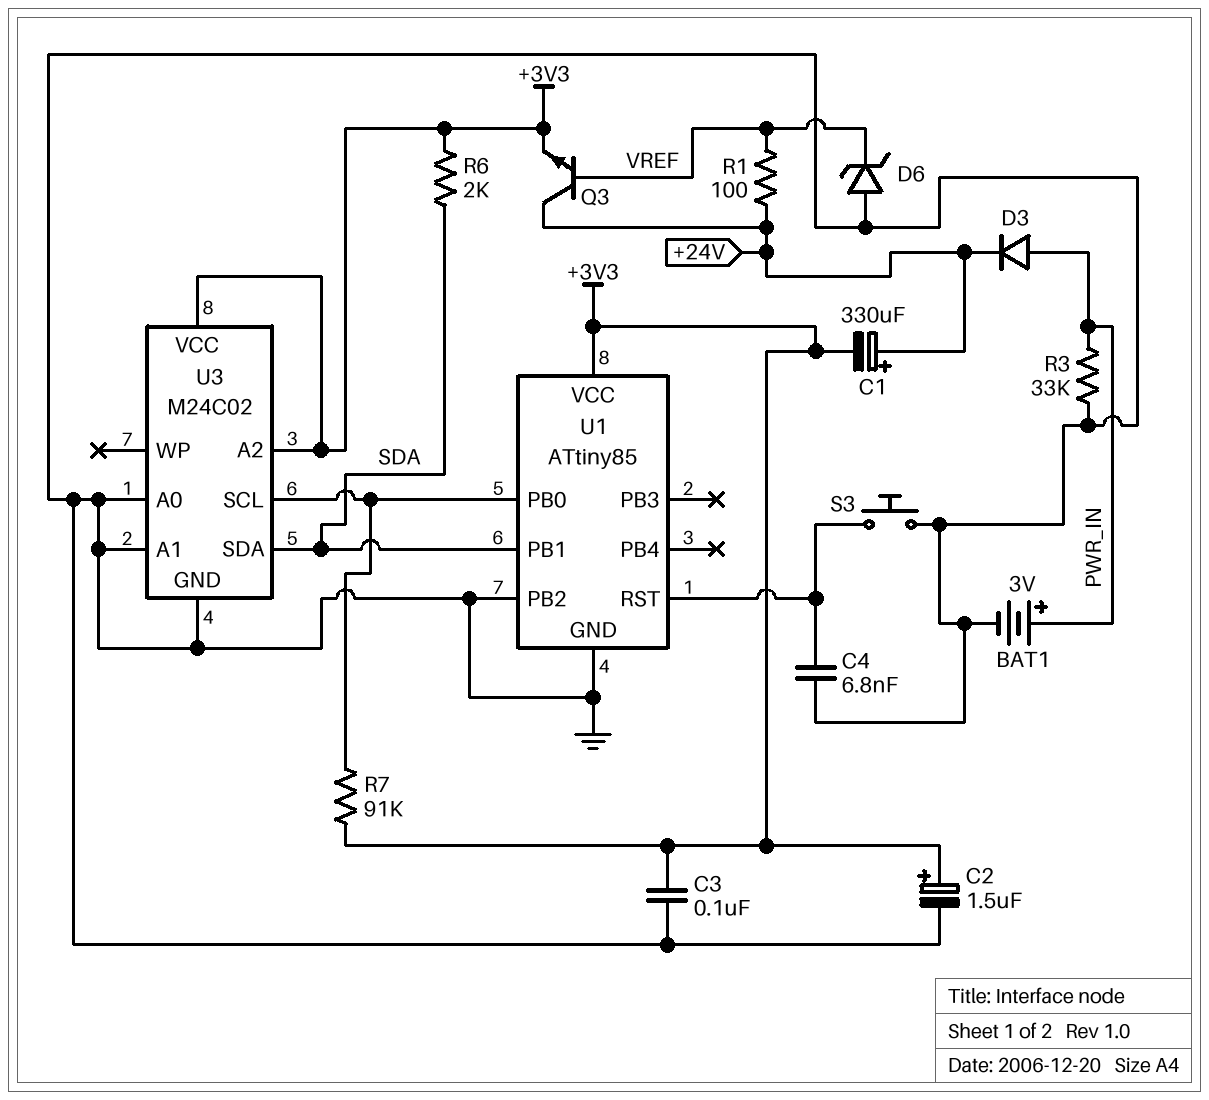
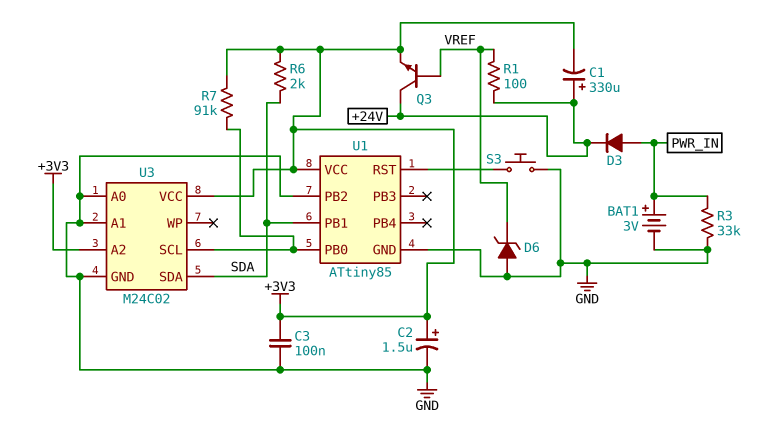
C4: 6.8nF (GND, U1/RST) -> none

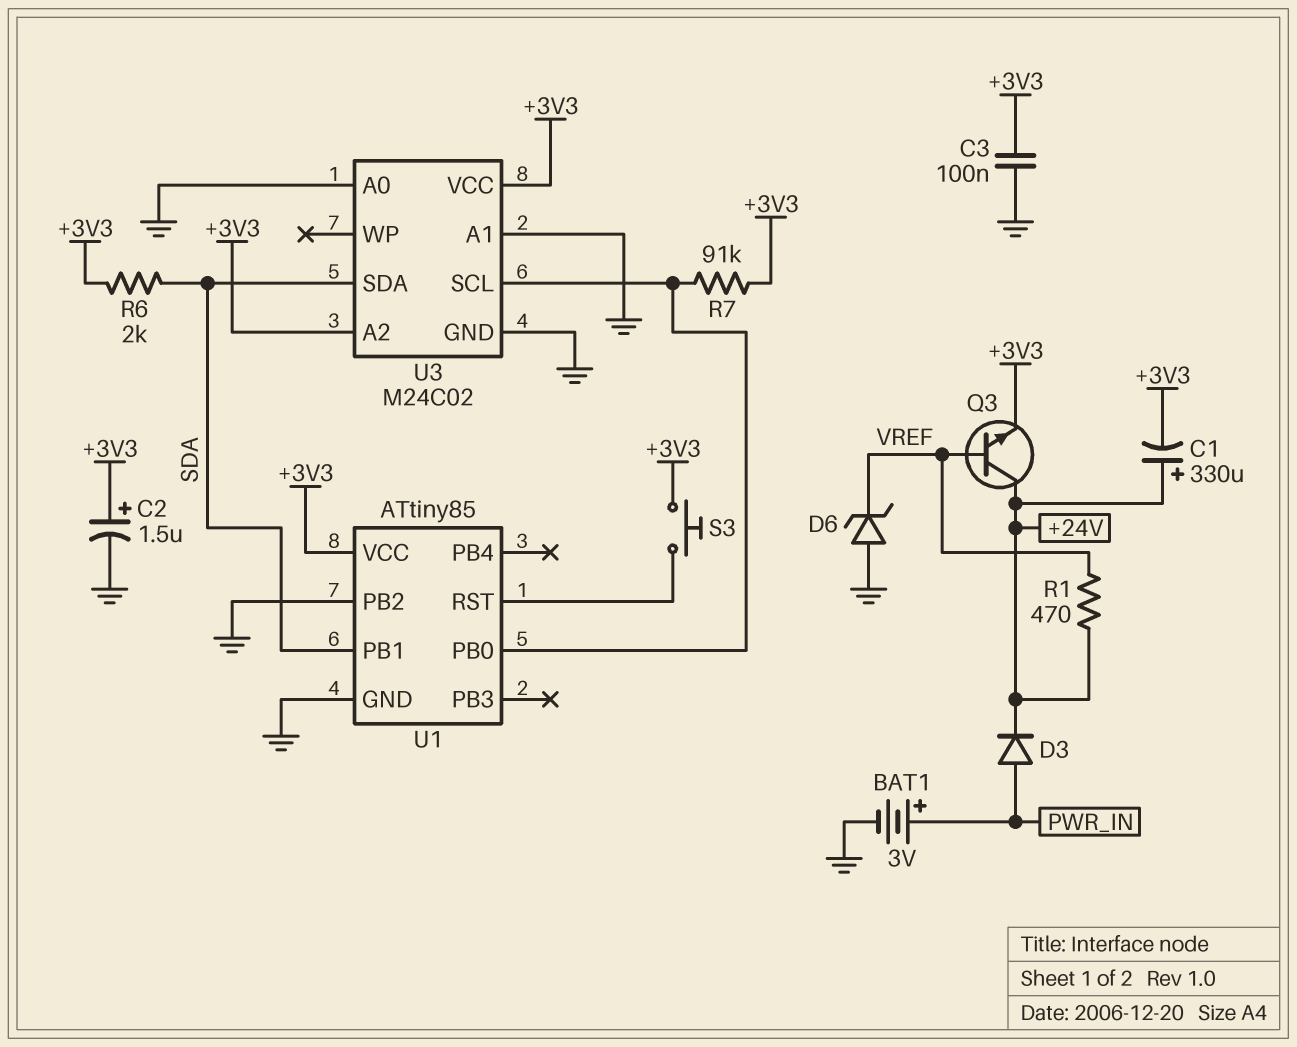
R1: 100 (+24V, VREF) -> 470 (+24V, VREF)
R3: 33k (GND, PWR_IN) -> none
S3: button (GND, U1/RST) -> button (+3V3, U1/RST)

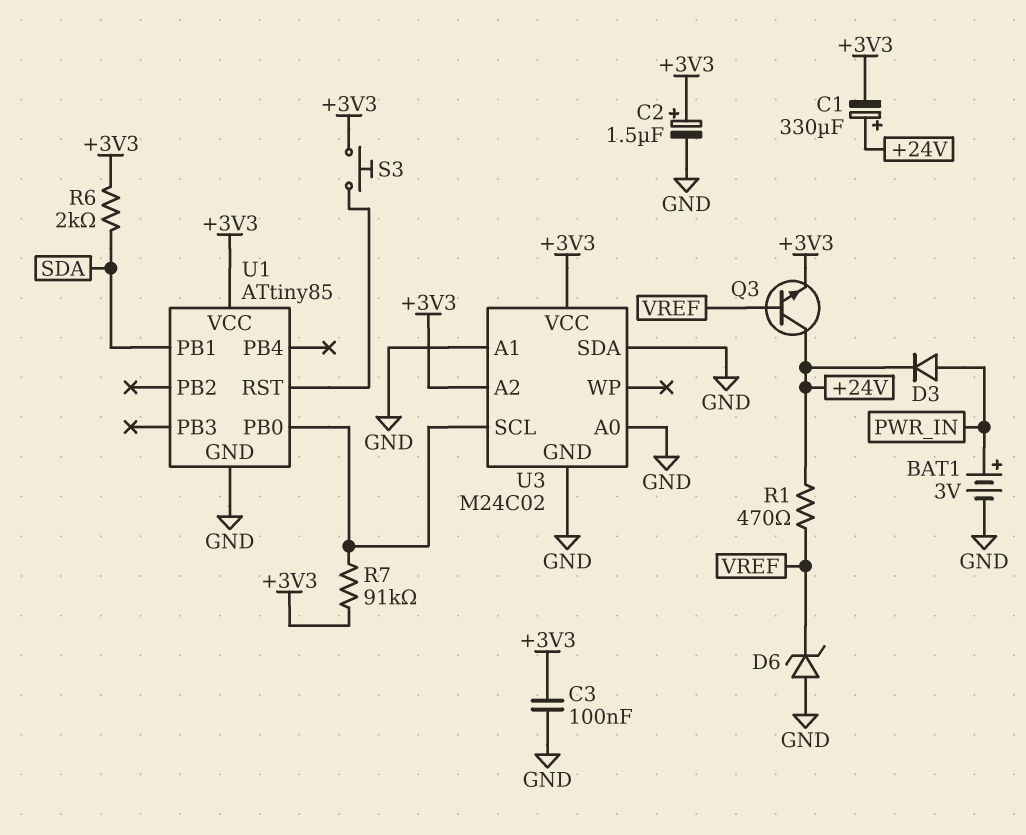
U1 pin PB2: GND -> none
U3 pin SDA: SDA -> GND

